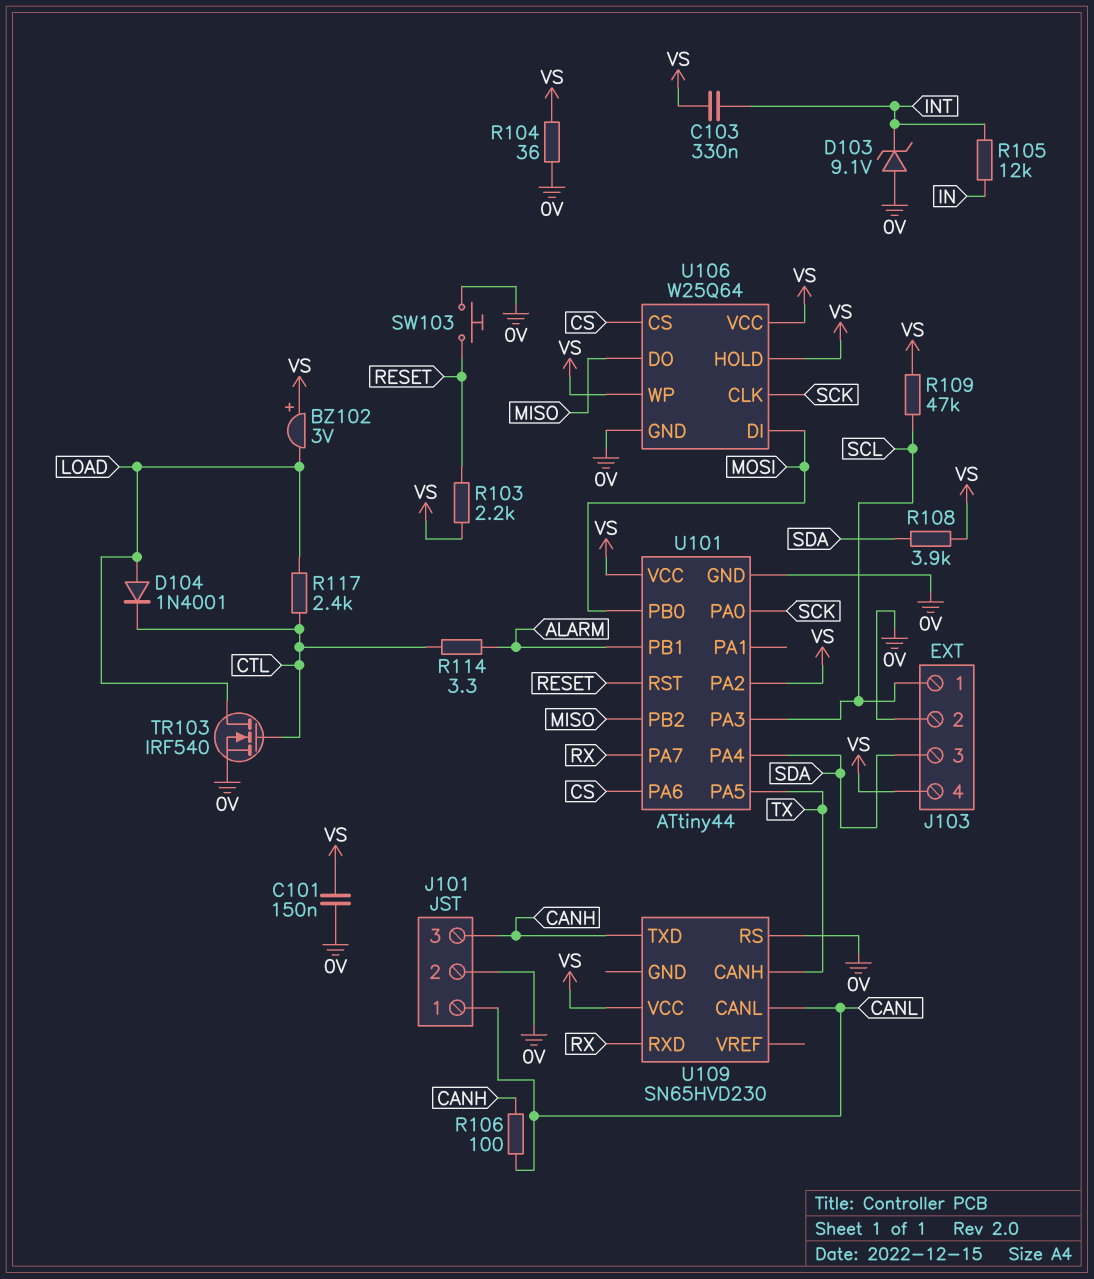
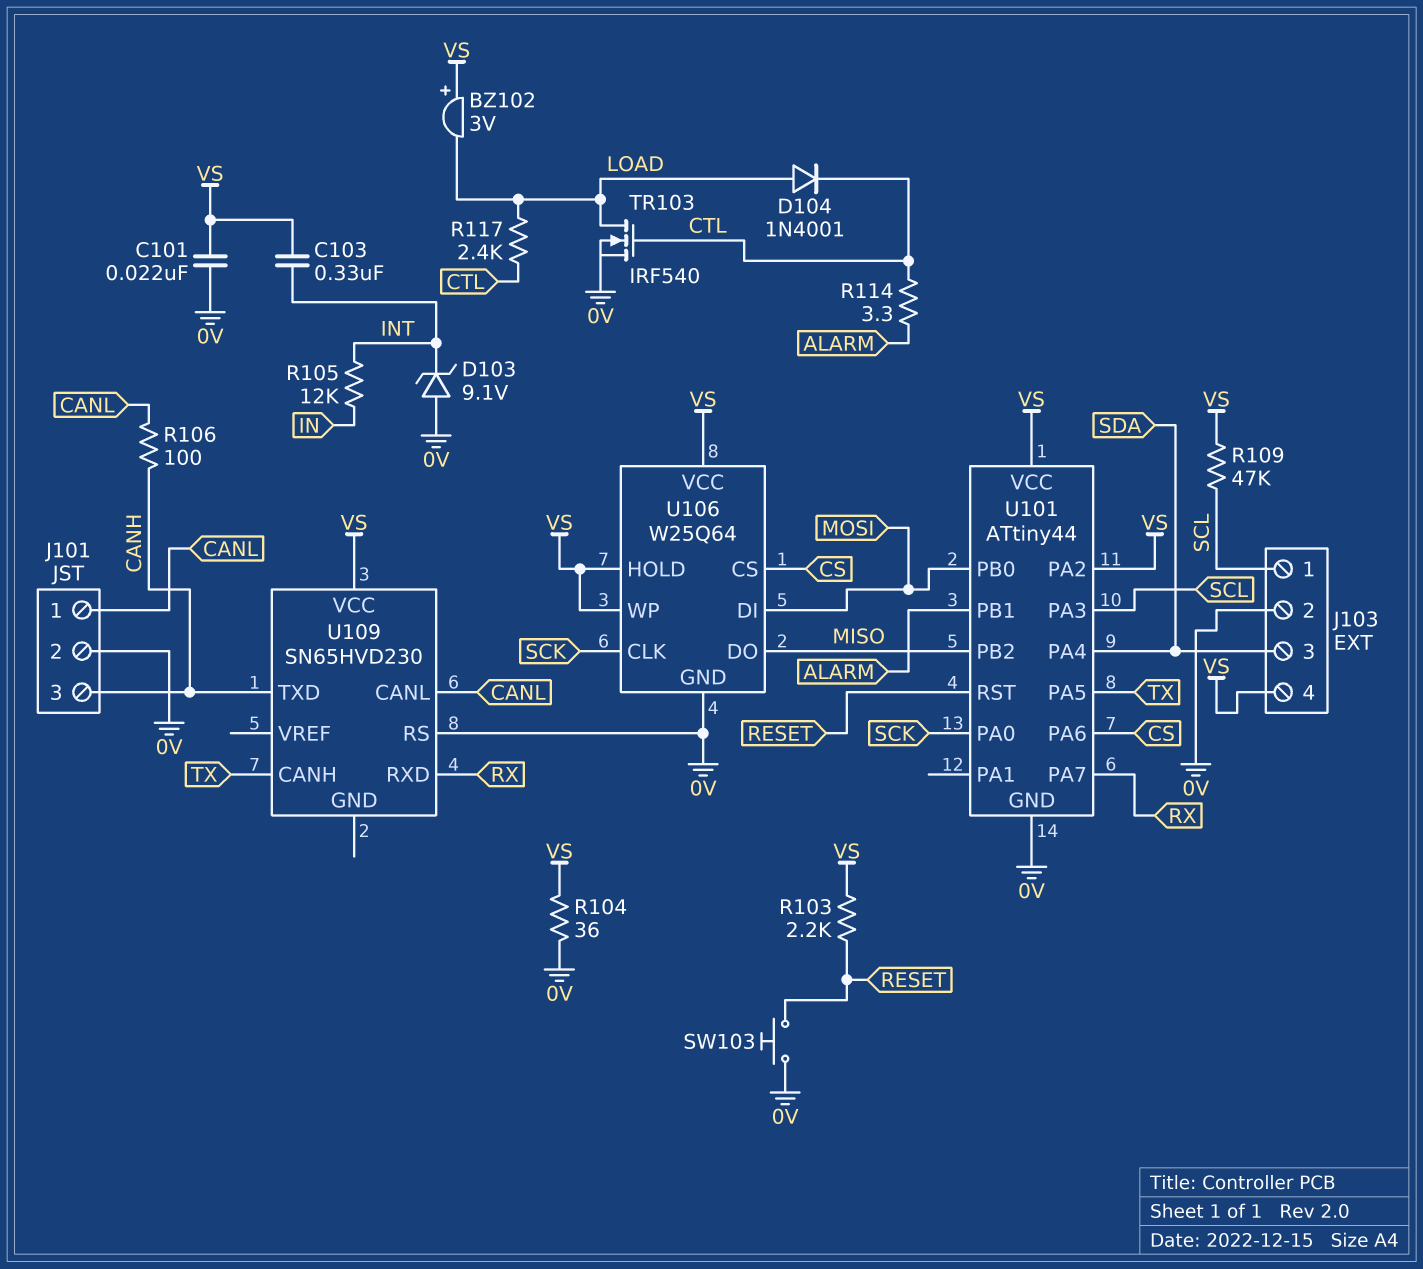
C101: 150nF (0V, VS) -> 22nF (0V, VS)
R108: 3.9k (SDA, VS) -> none

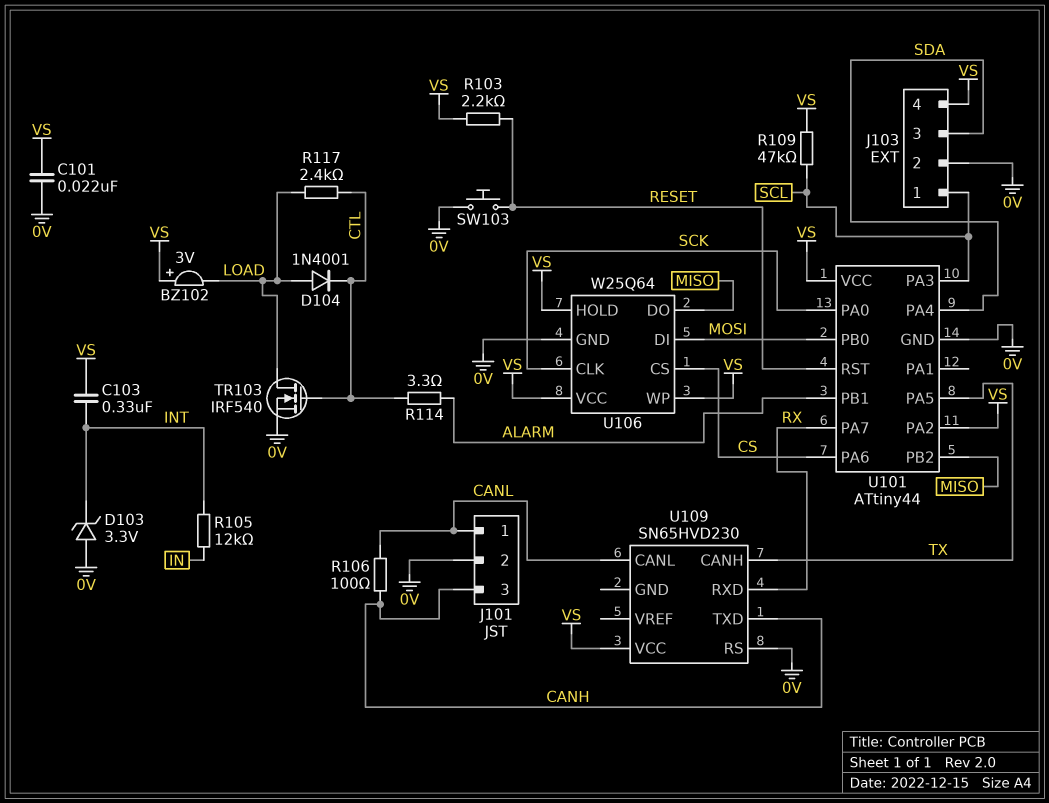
D103: zener 9.1V (A 0V, K INT) -> zener 3.3V (A 0V, K INT)
R104: 36 (0V, VS) -> none

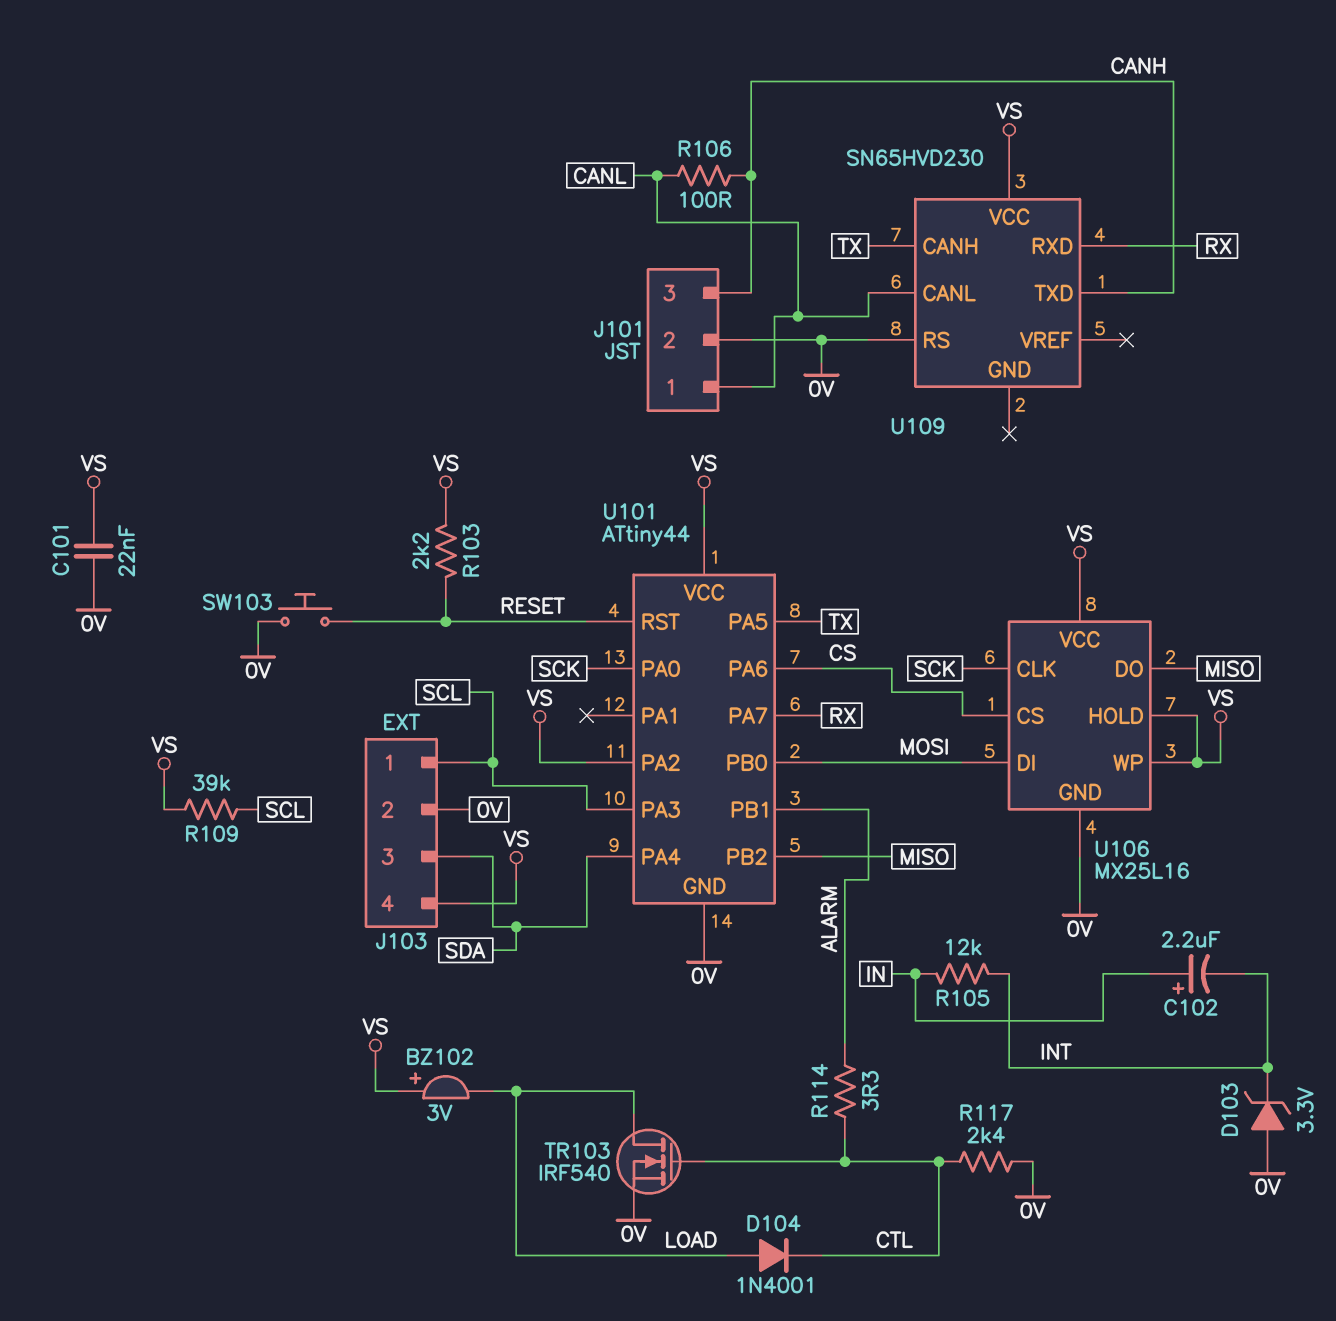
C102: none -> 2.2uF (plus IN, minus INT)
C103: 330nF (INT, VS) -> none
R109: 47k (SCL, VS) -> 39k (SCL, VS)
R117: 2.4k (CTL, LOAD) -> 2.4k (0V, CTL)
U106: W25Q64 -> MX25L16

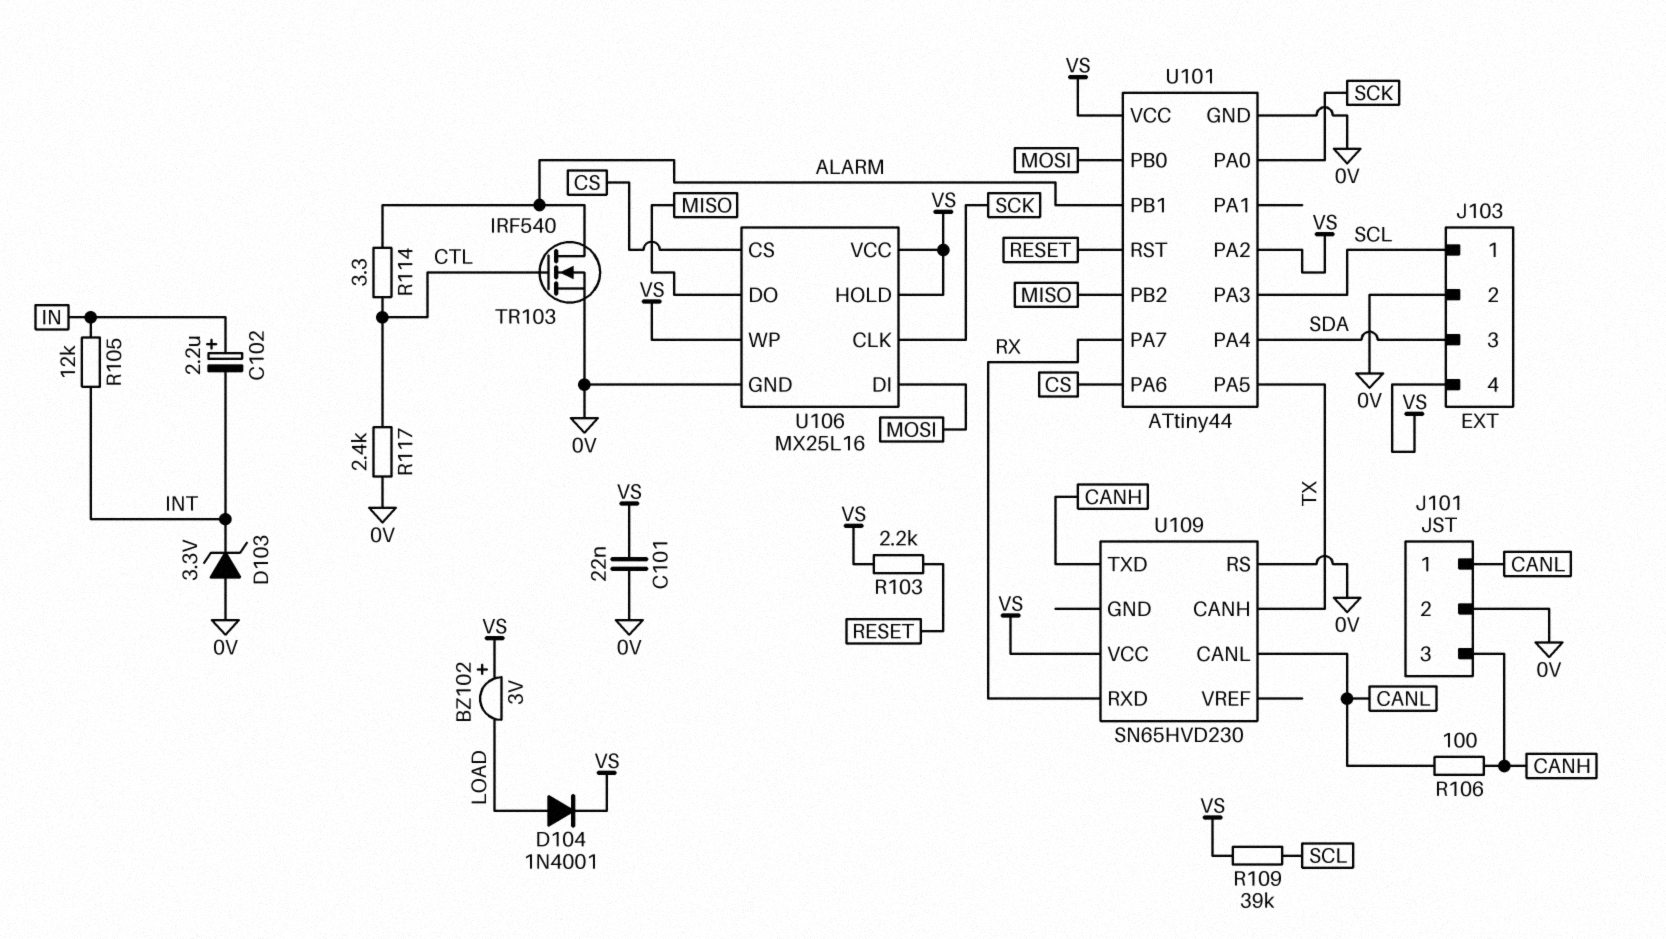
D104: diode 1N4001 (A LOAD, K CTL) -> diode 1N4001 (A LOAD, K VS)
SW103: button (0V, RESET) -> none
TR103: NMOS IRF540 (G CTL, D LOAD, S 0V) -> NMOS IRF540 (G CTL, D ALARM, S 0V)

